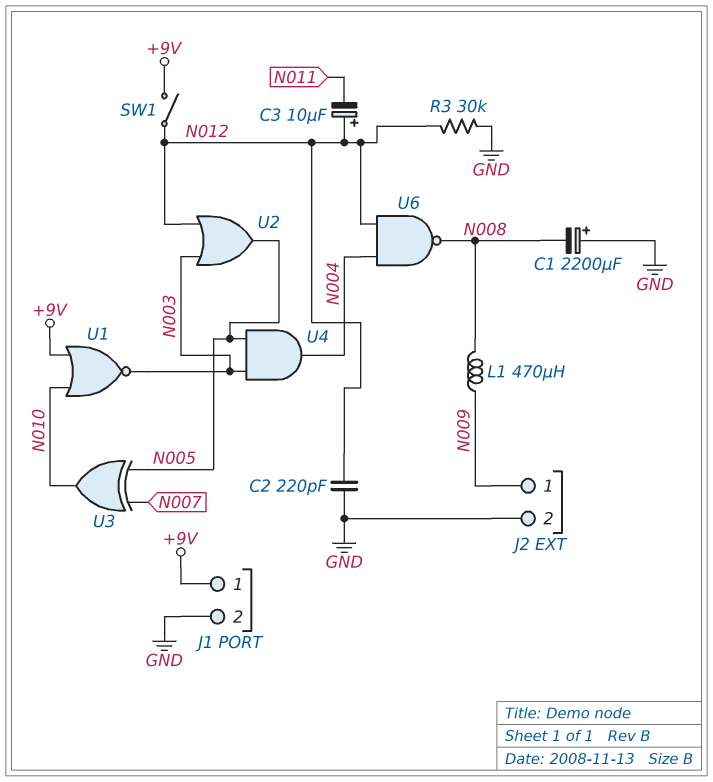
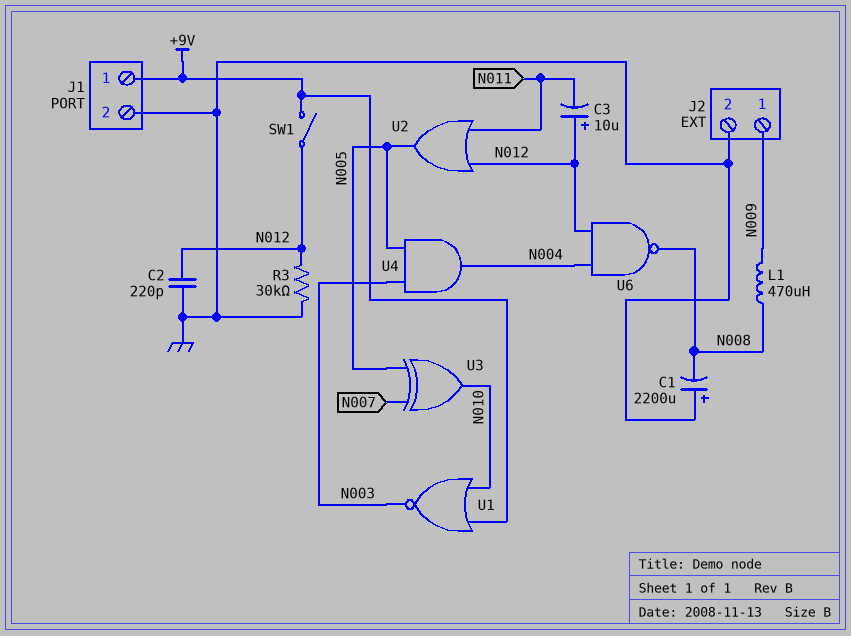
U2: OR (in N003, in N012, out N005) -> OR (in N011, in N012, out N005)

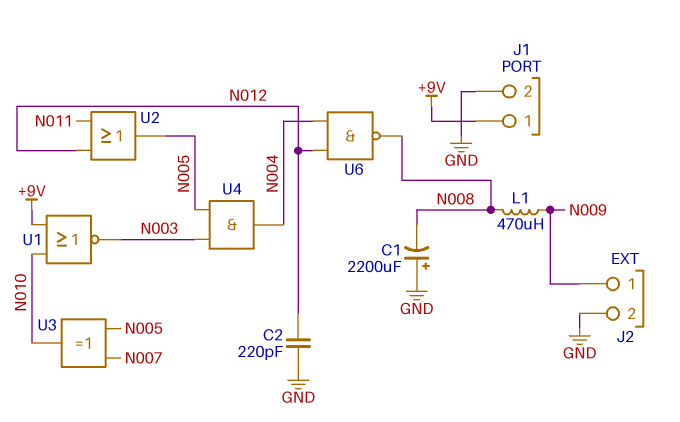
C3: 10uF (plus N012, minus N011) -> none
R3: 30k (GND, N012) -> none
SW1: switch (+9V, N012) -> none

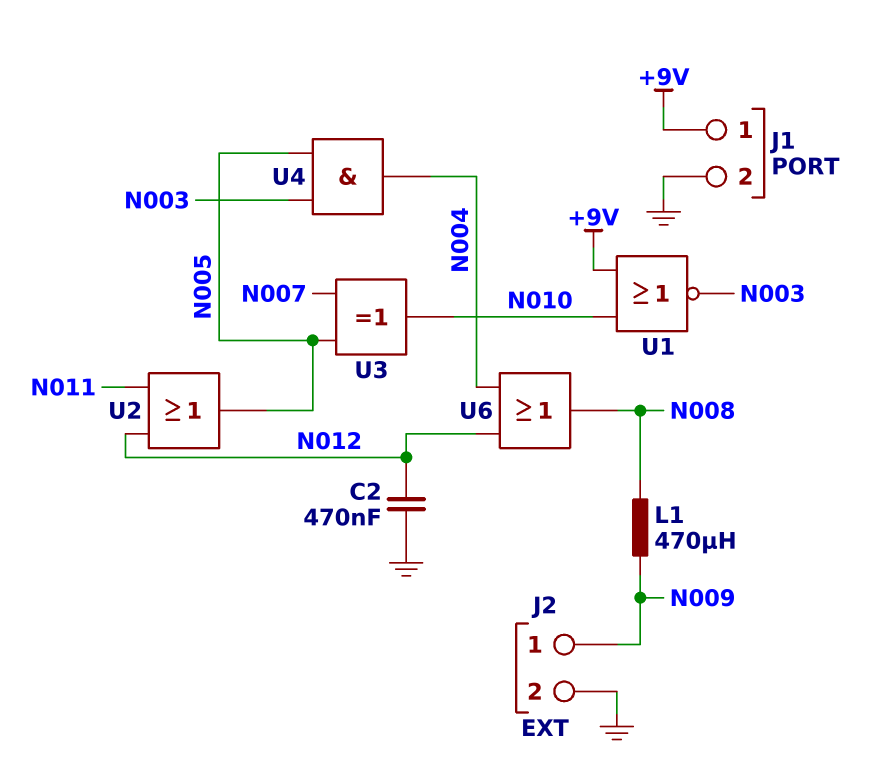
C1: 2200uF (plus GND, minus N008) -> none
C2: 220pF (GND, N012) -> 470nF (GND, N012)
U6: NAND (in N004, in N012, out N008) -> OR (in N004, in N012, out N008)

